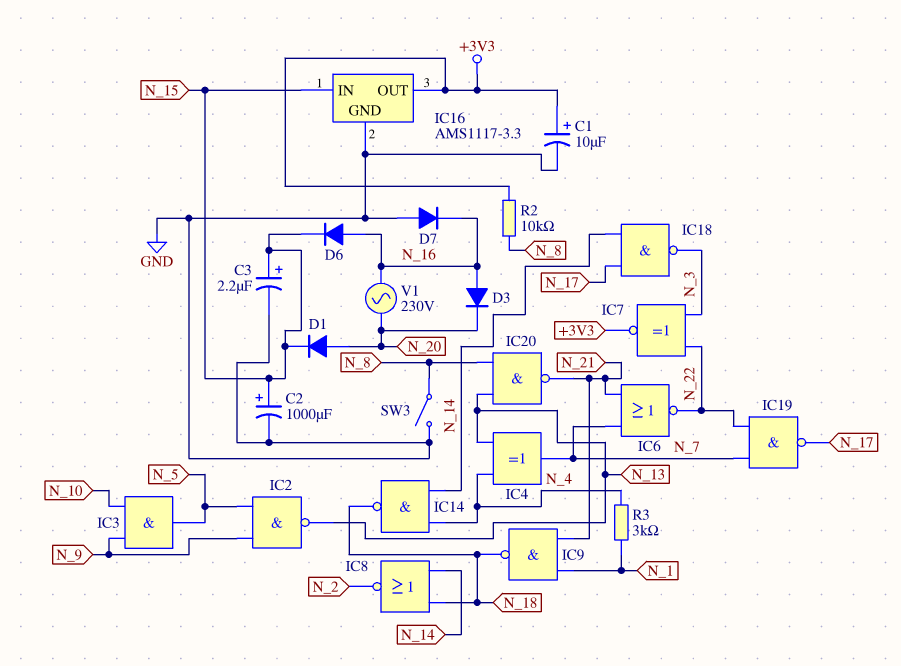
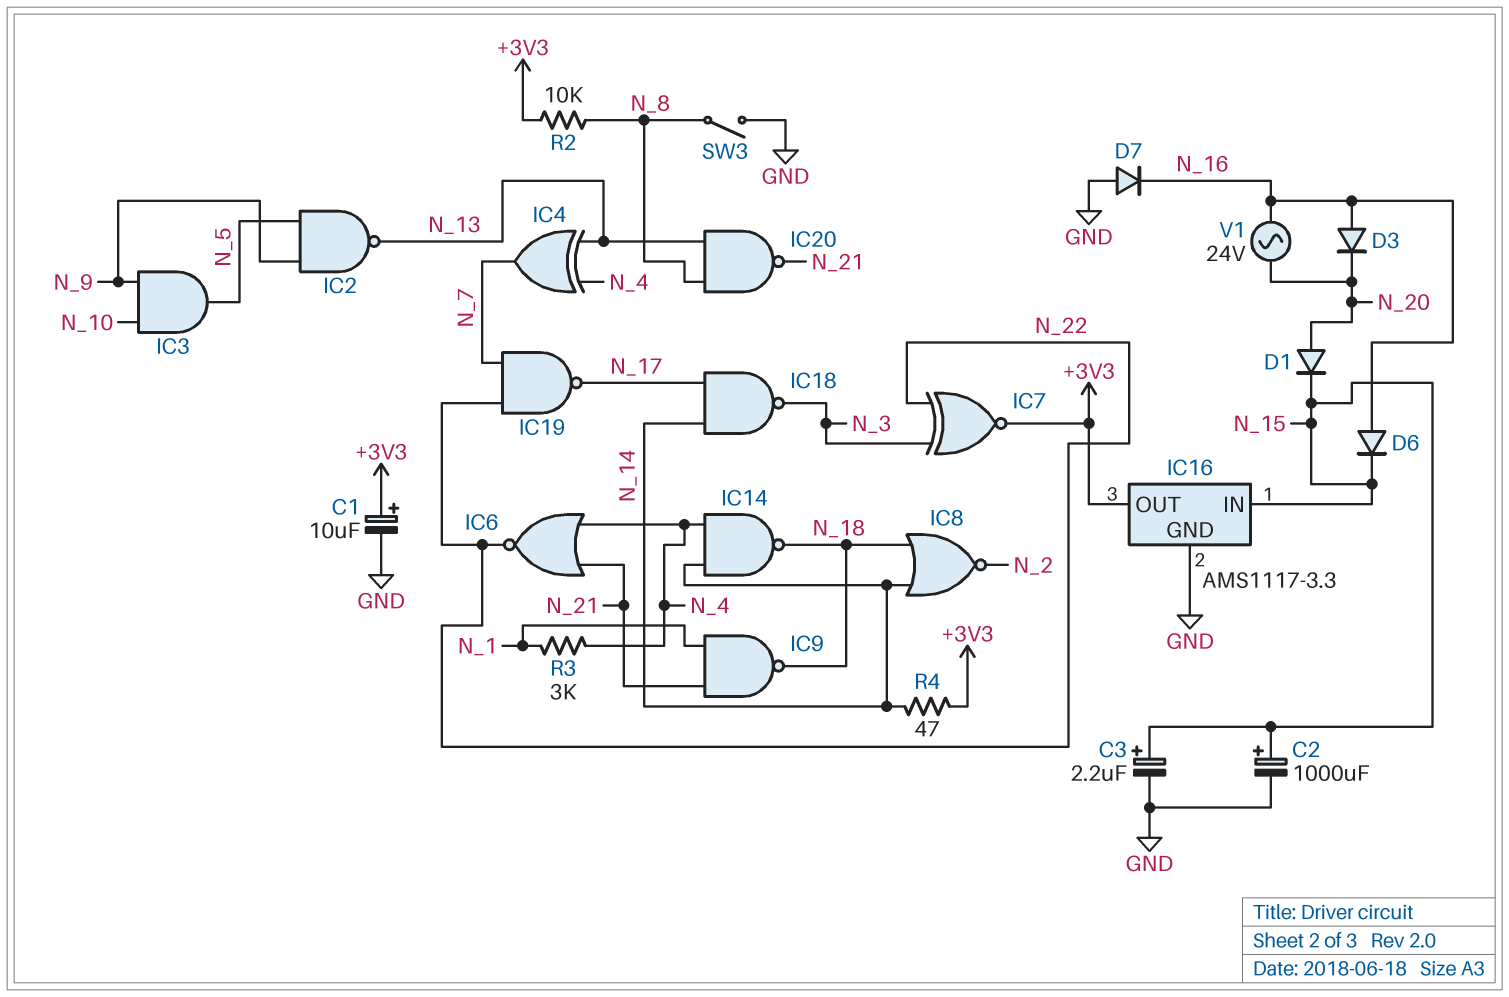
IC6: NOR (in N_7, in N_21, out N_22) -> NOR (in N_4, in N_21, out N_22)
R4: none -> 47 (+3V3, N_14)
V1: AC 230V (N_16, N_20) -> AC 24V (N_16, N_20)

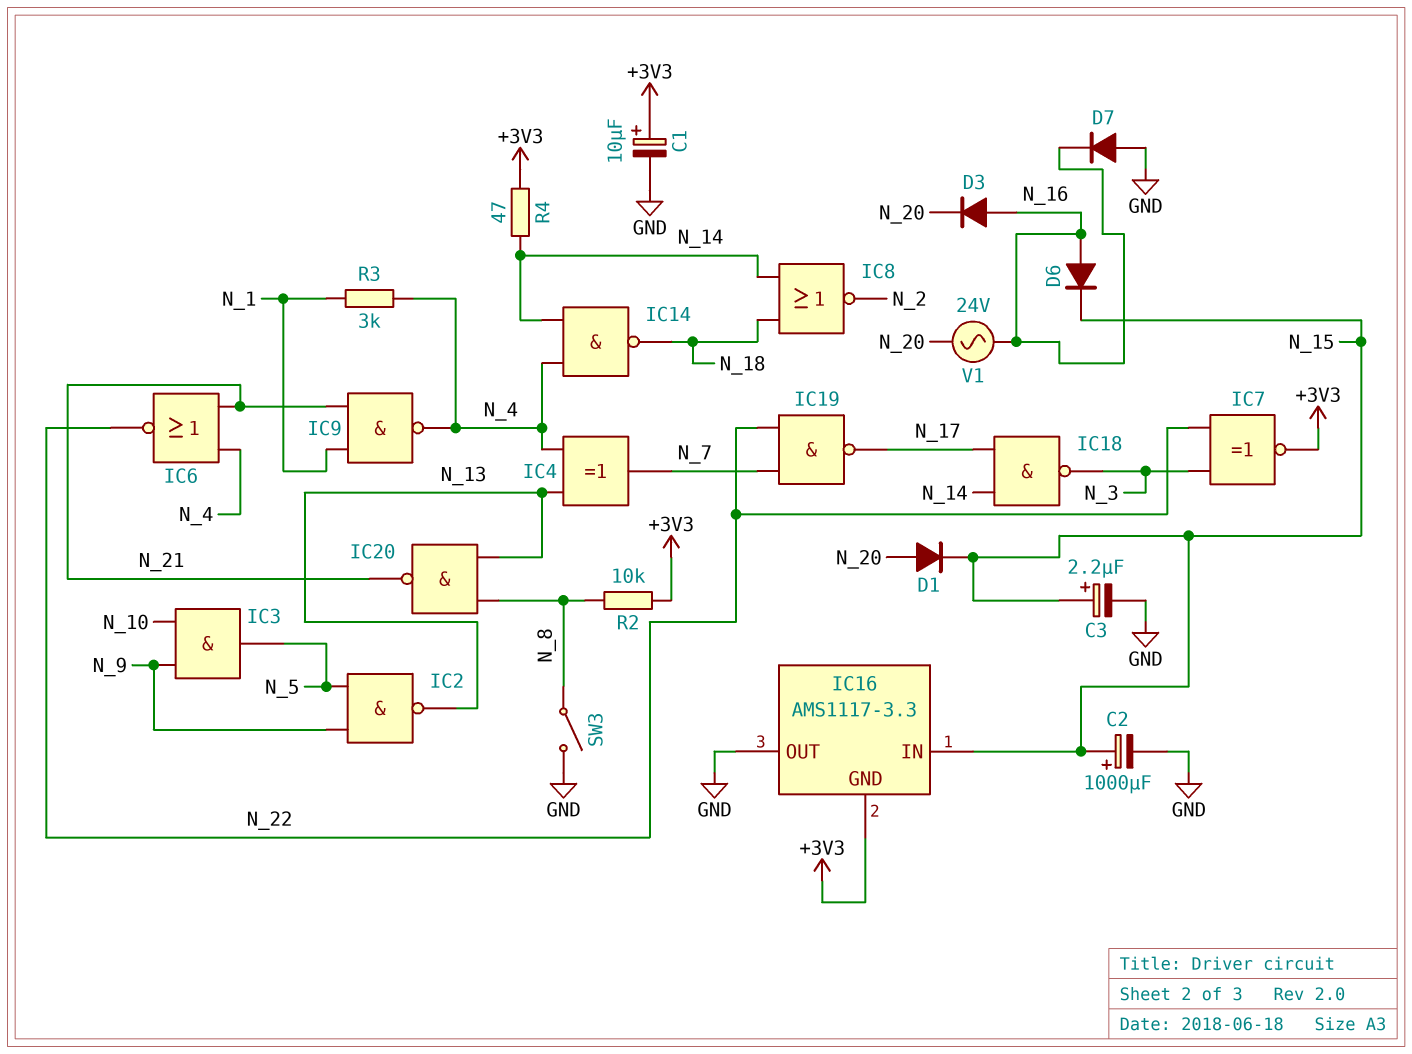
IC9: NAND (in N_1, in N_21, out N_18) -> NAND (in N_1, in N_21, out N_4)
IC16 pin GND: GND -> +3V3
IC16 pin OUT: +3V3 -> GND

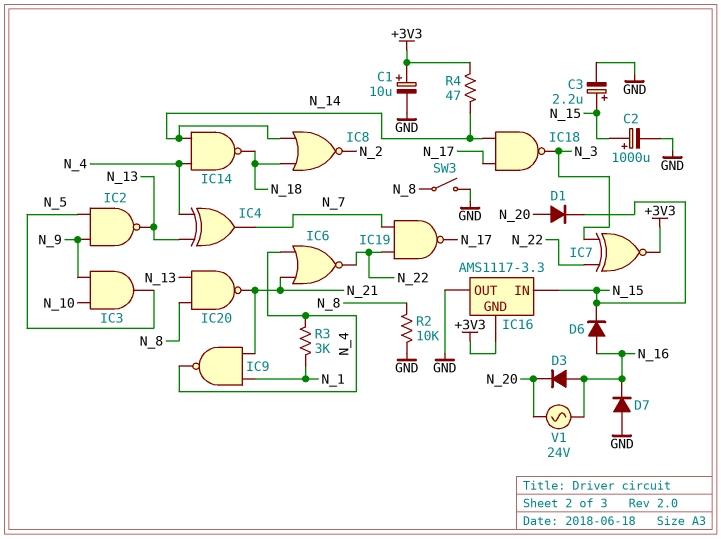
R2: 10k (+3V3, N_8) -> 10k (GND, N_8)

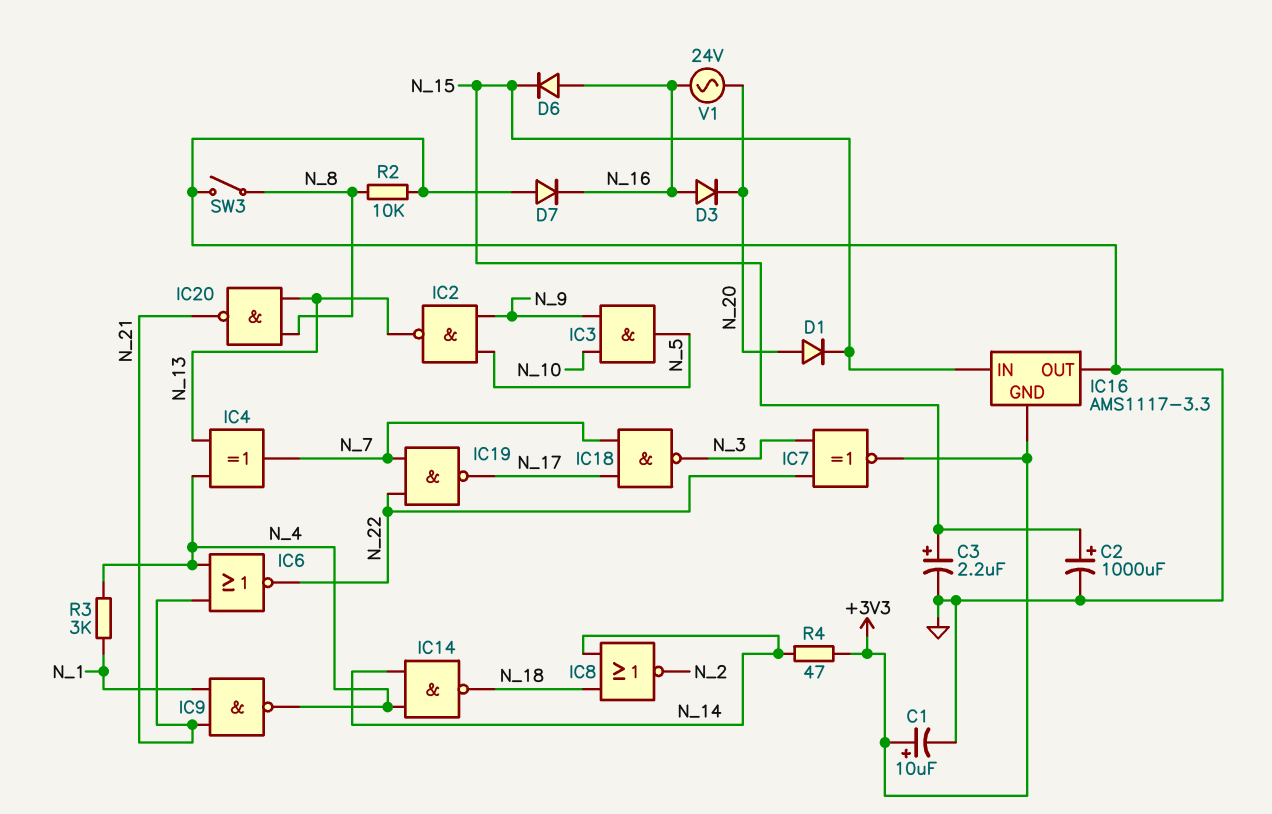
IC18: NAND (in N_14, in N_17, out N_3) -> NAND (in N_7, in N_17, out N_3)

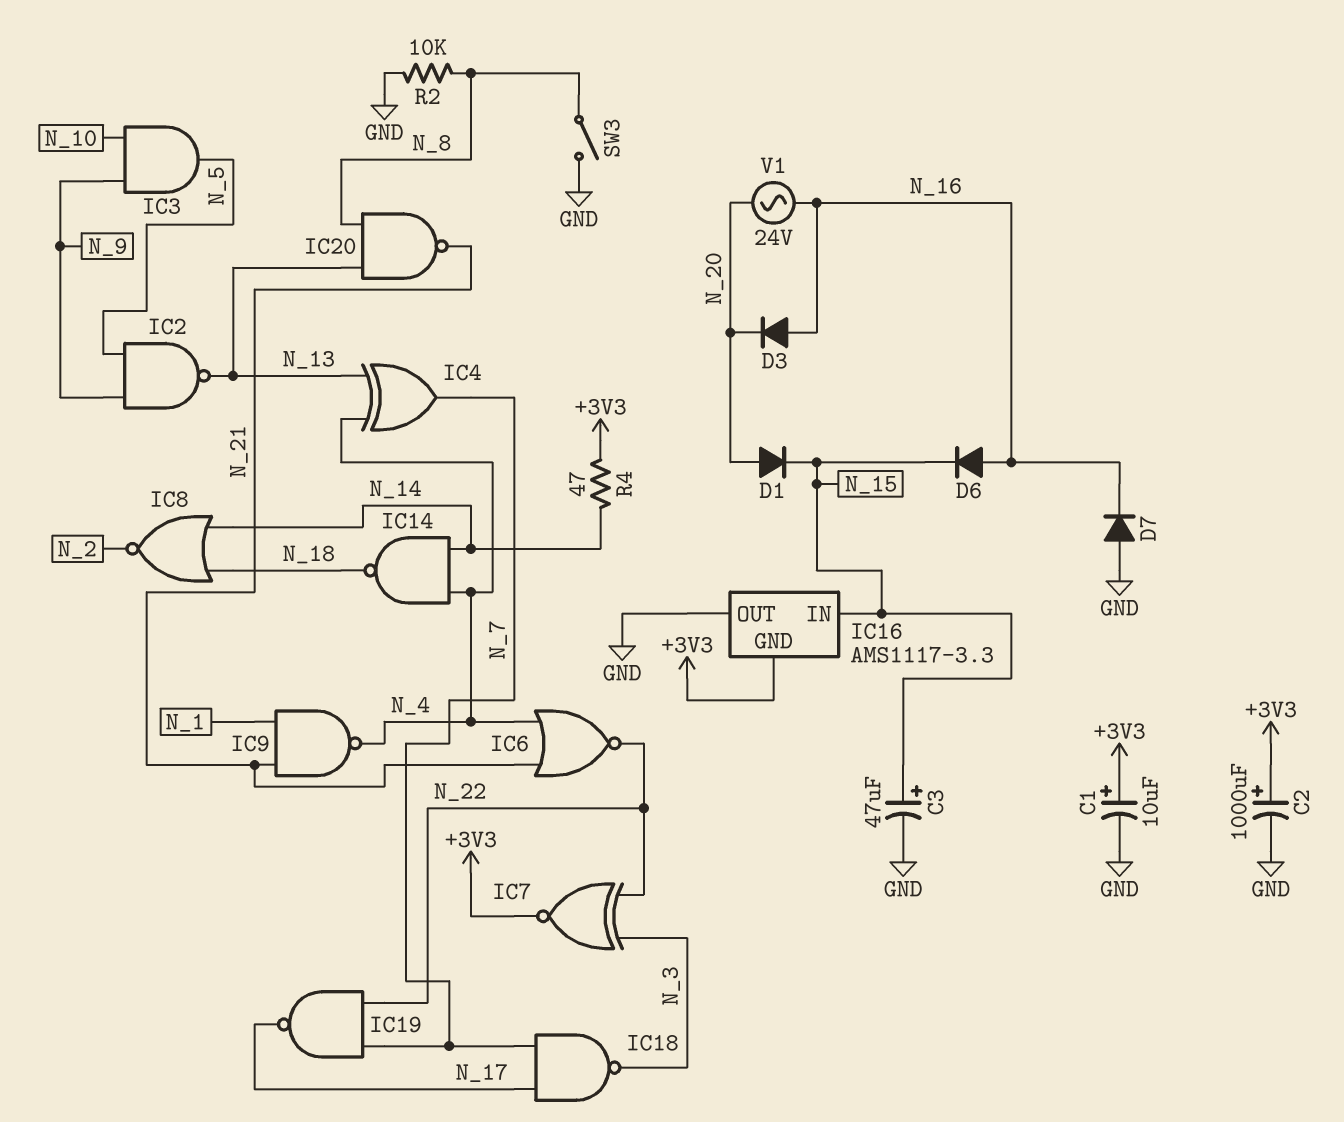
C2: 1000uF (plus N_15, minus GND) -> 1000uF (plus +3V3, minus GND)
C3: 2.2uF (plus N_15, minus GND) -> 47uF (plus N_15, minus GND)
R3: 3k (N_1, N_4) -> none

